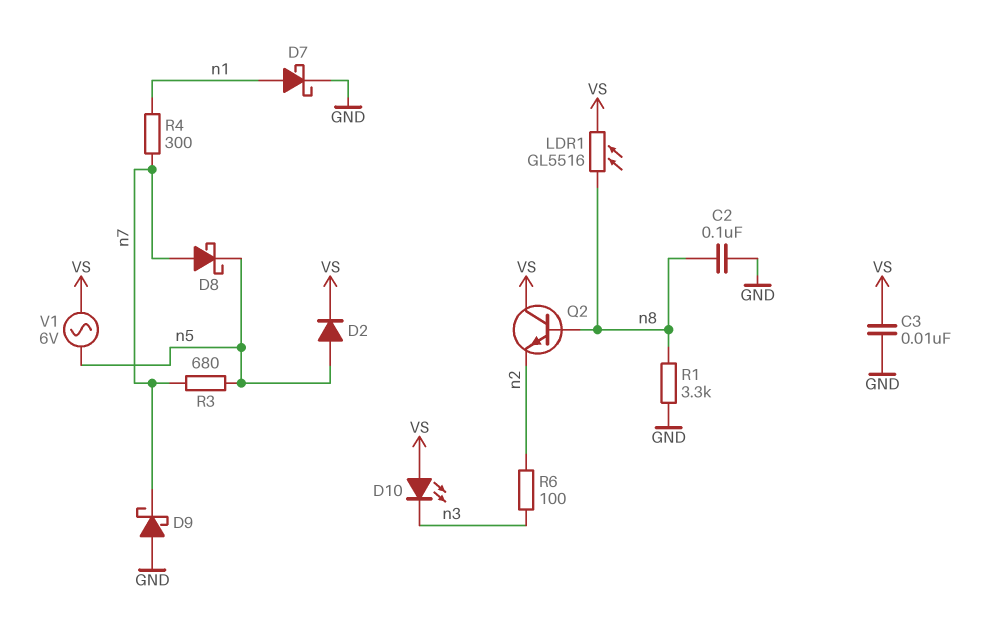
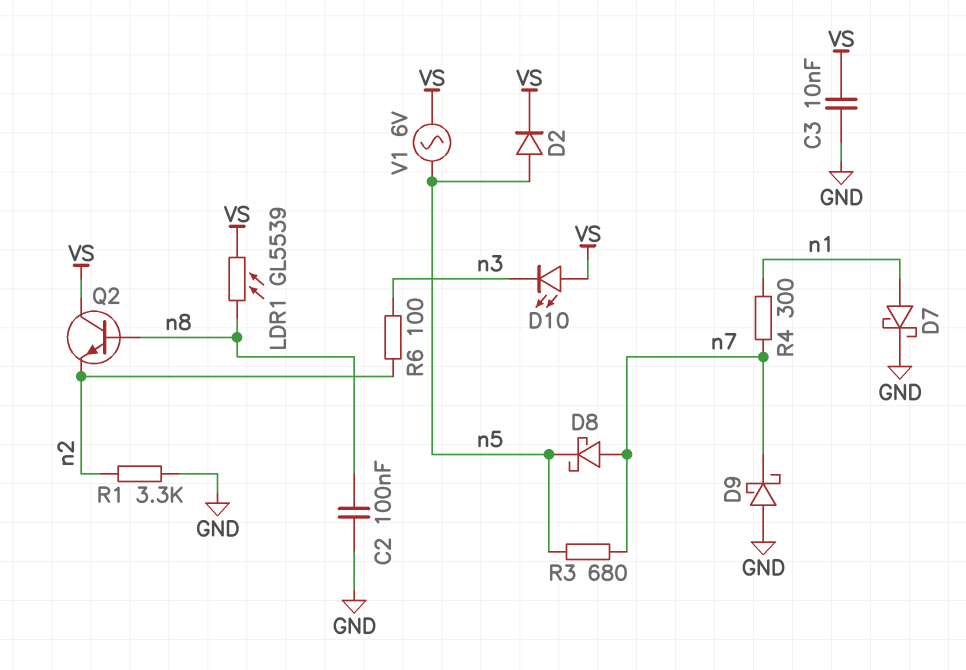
LDR1: GL5516 (VS, n8) -> GL5539 (VS, n8)
R1: 3.3k (GND, n8) -> 3.3k (GND, n2)

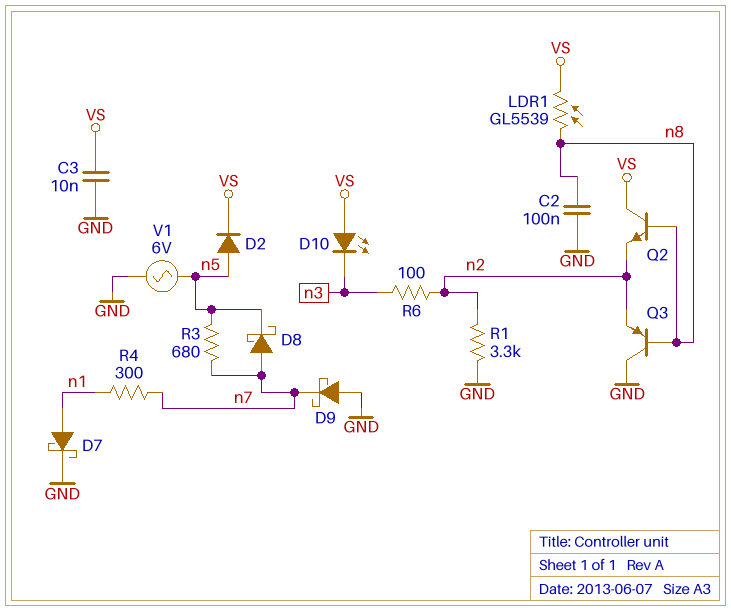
Q3: none -> PNP (B n8, C GND, E n2)
V1: AC 6V (VS, n5) -> AC 6V (GND, n5)

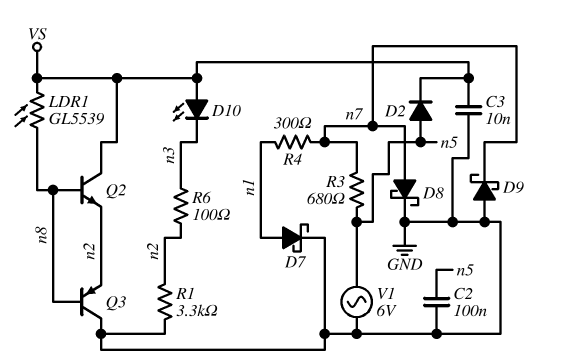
C2: 100nF (GND, n8) -> 100nF (GND, n5)
D8: schottky (A n7, K n5) -> schottky (A n7, K GND)

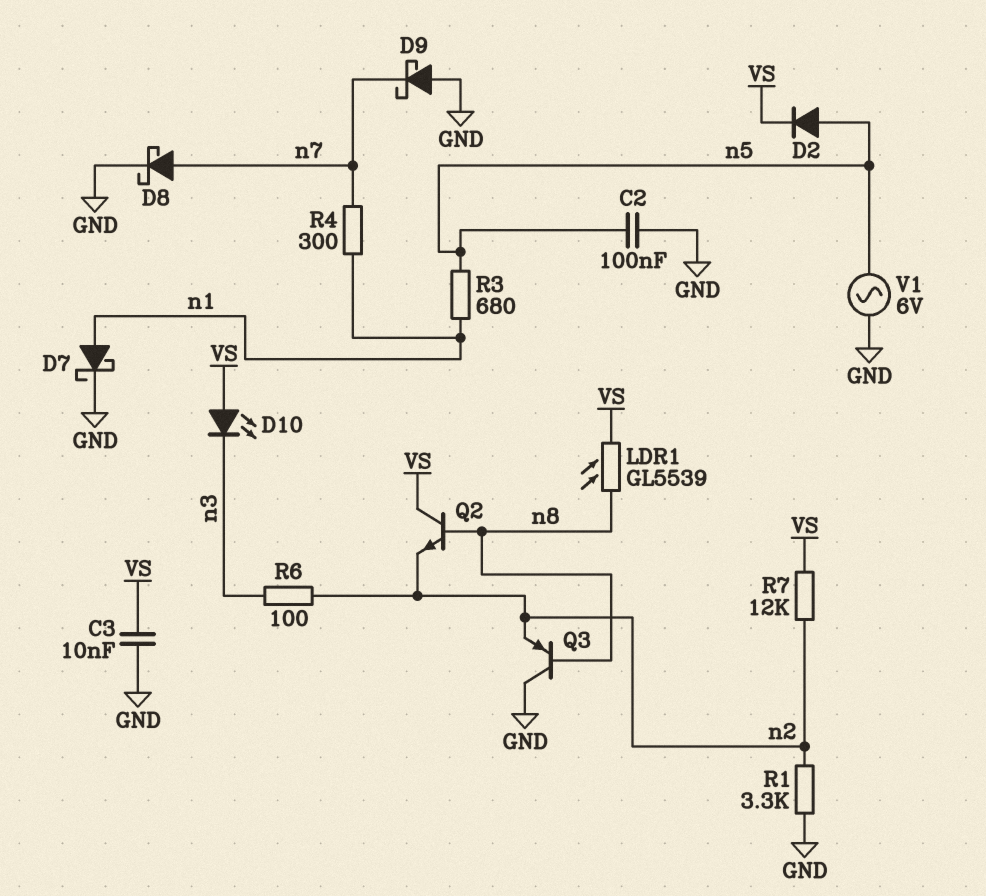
R3: 680 (n5, n7) -> 680 (n1, n5)
R7: none -> 12k (VS, n2)

